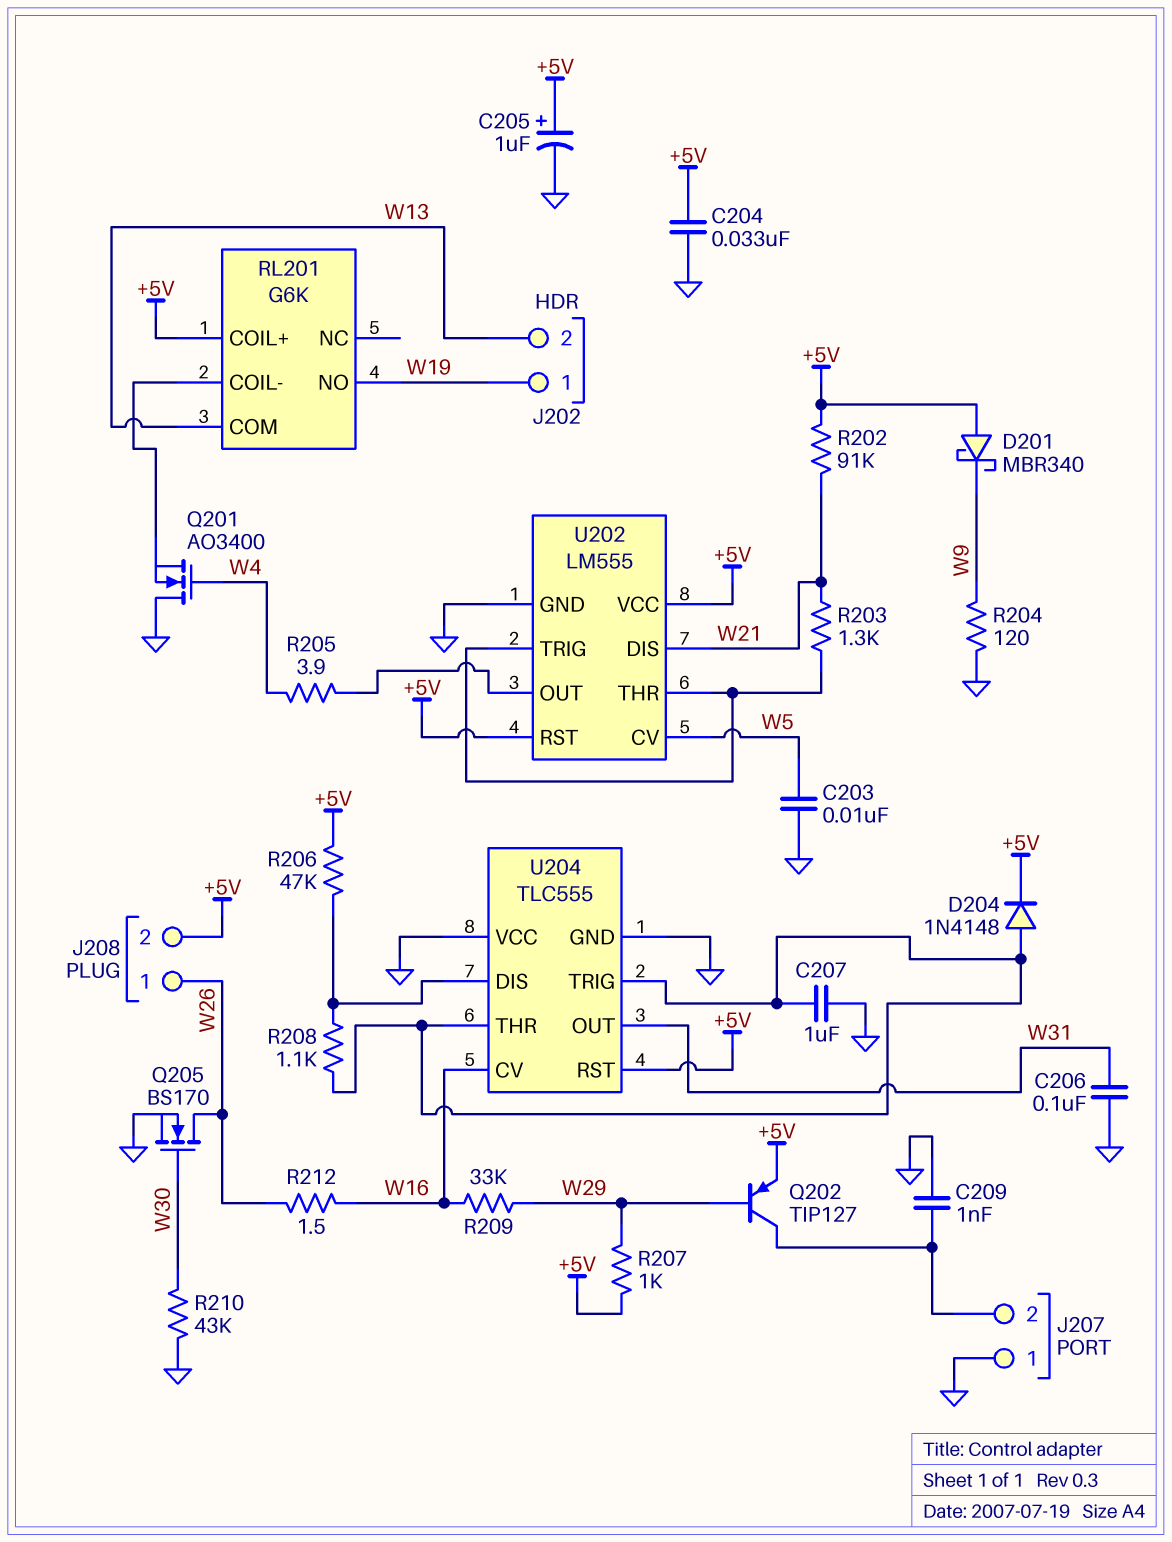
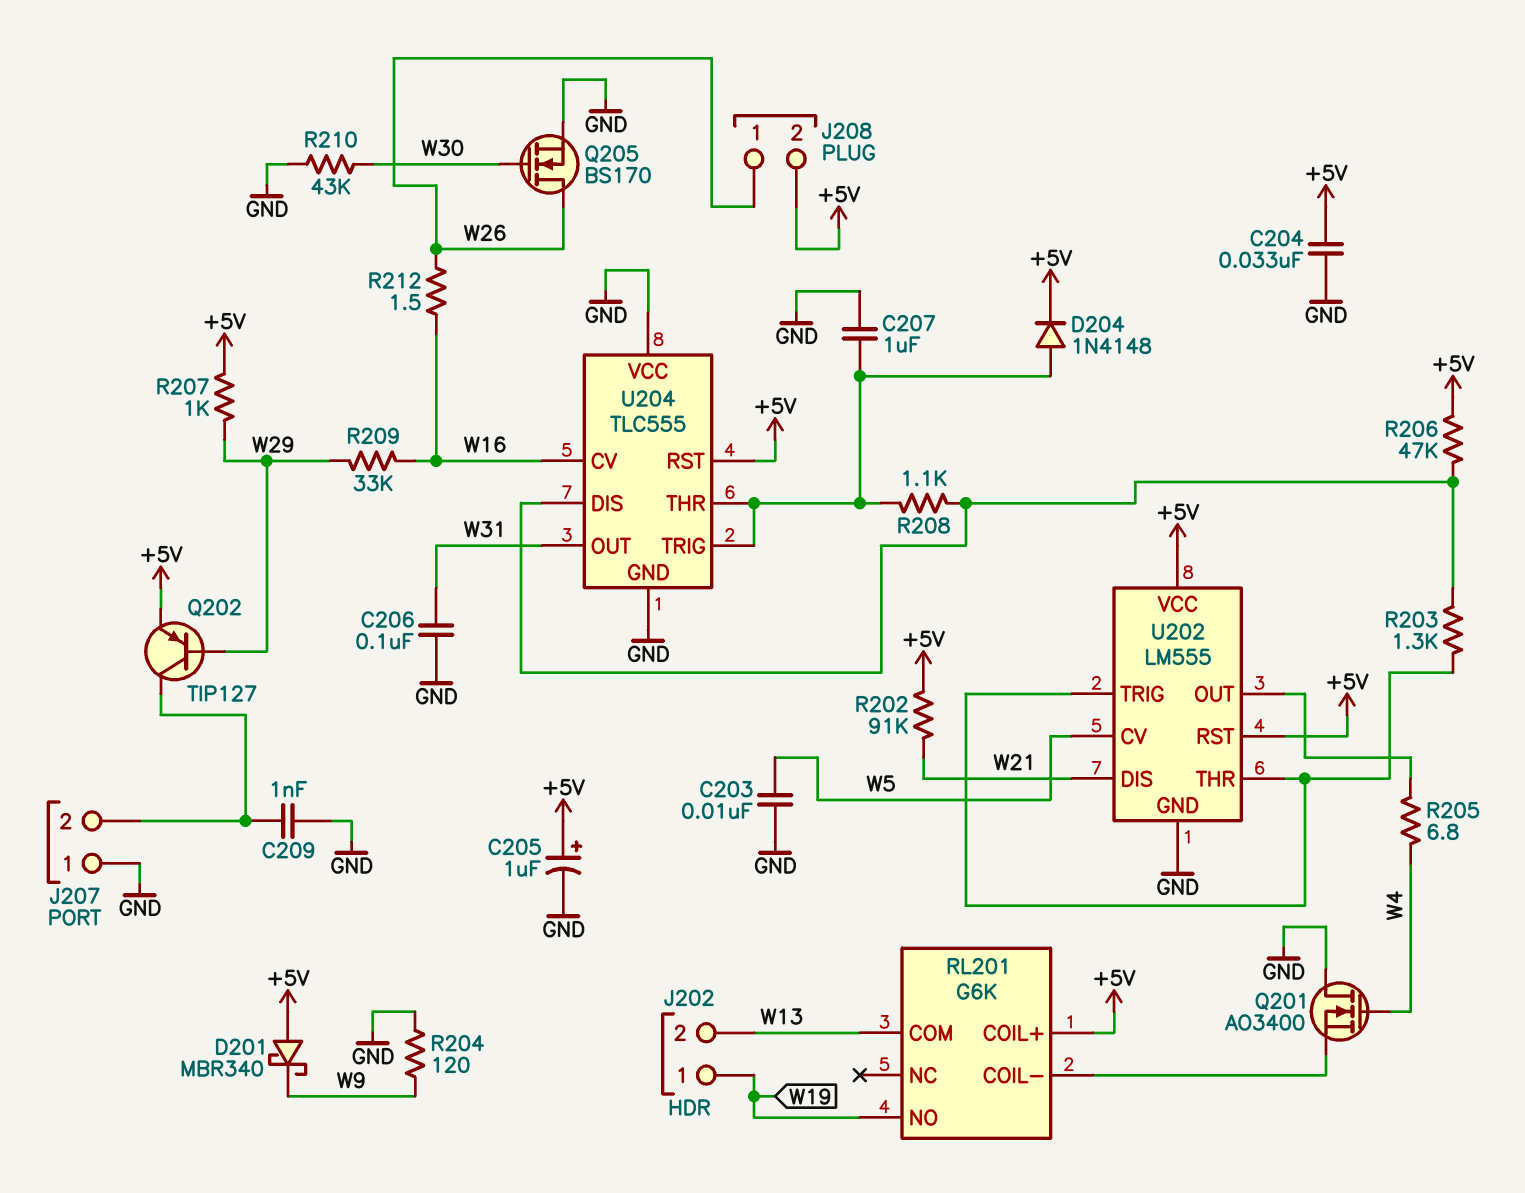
R203: 1.3k (U202/THR, W21) -> 1.3k (U202/THR, U204/DIS)
R205: 3.9 (U202/OUT, W4) -> 6.8 (U202/OUT, W4)

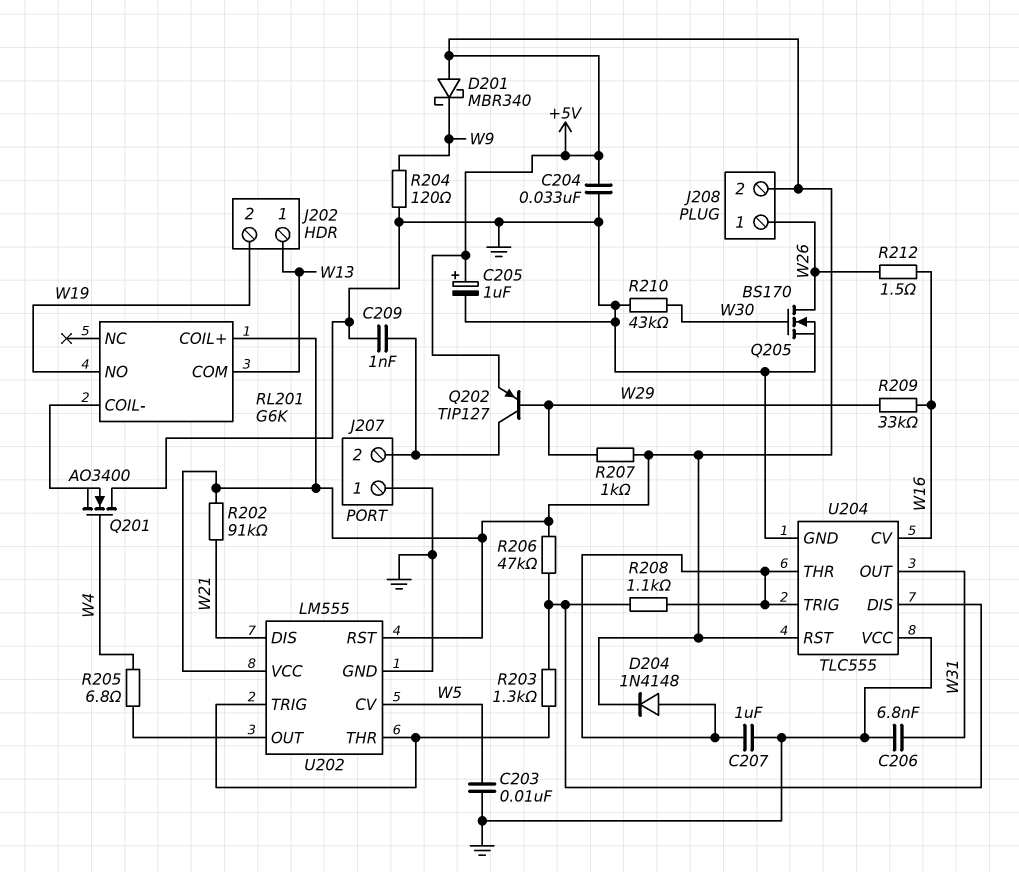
C206: 100nF (GND, W31) -> 6.8nF (GND, W31)
J202 pin 1: W19 -> W13
J202 pin 2: W13 -> W19

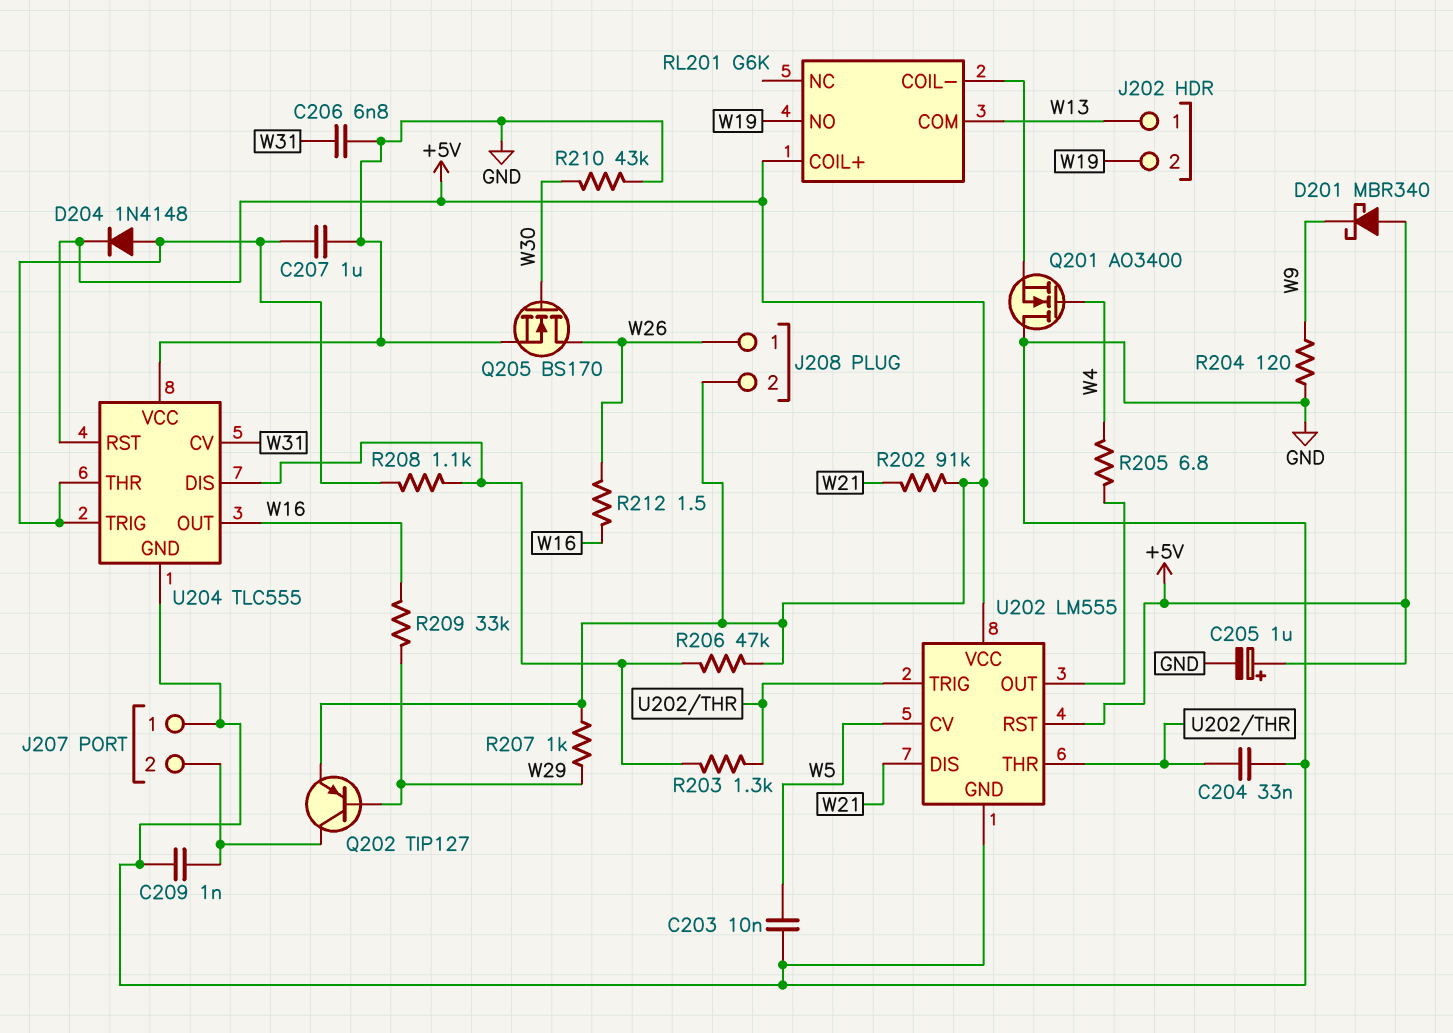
C204: 33nF (+5V, GND) -> 33nF (GND, U202/THR)
U204 pin CV: W16 -> W31
U204 pin OUT: W31 -> W16

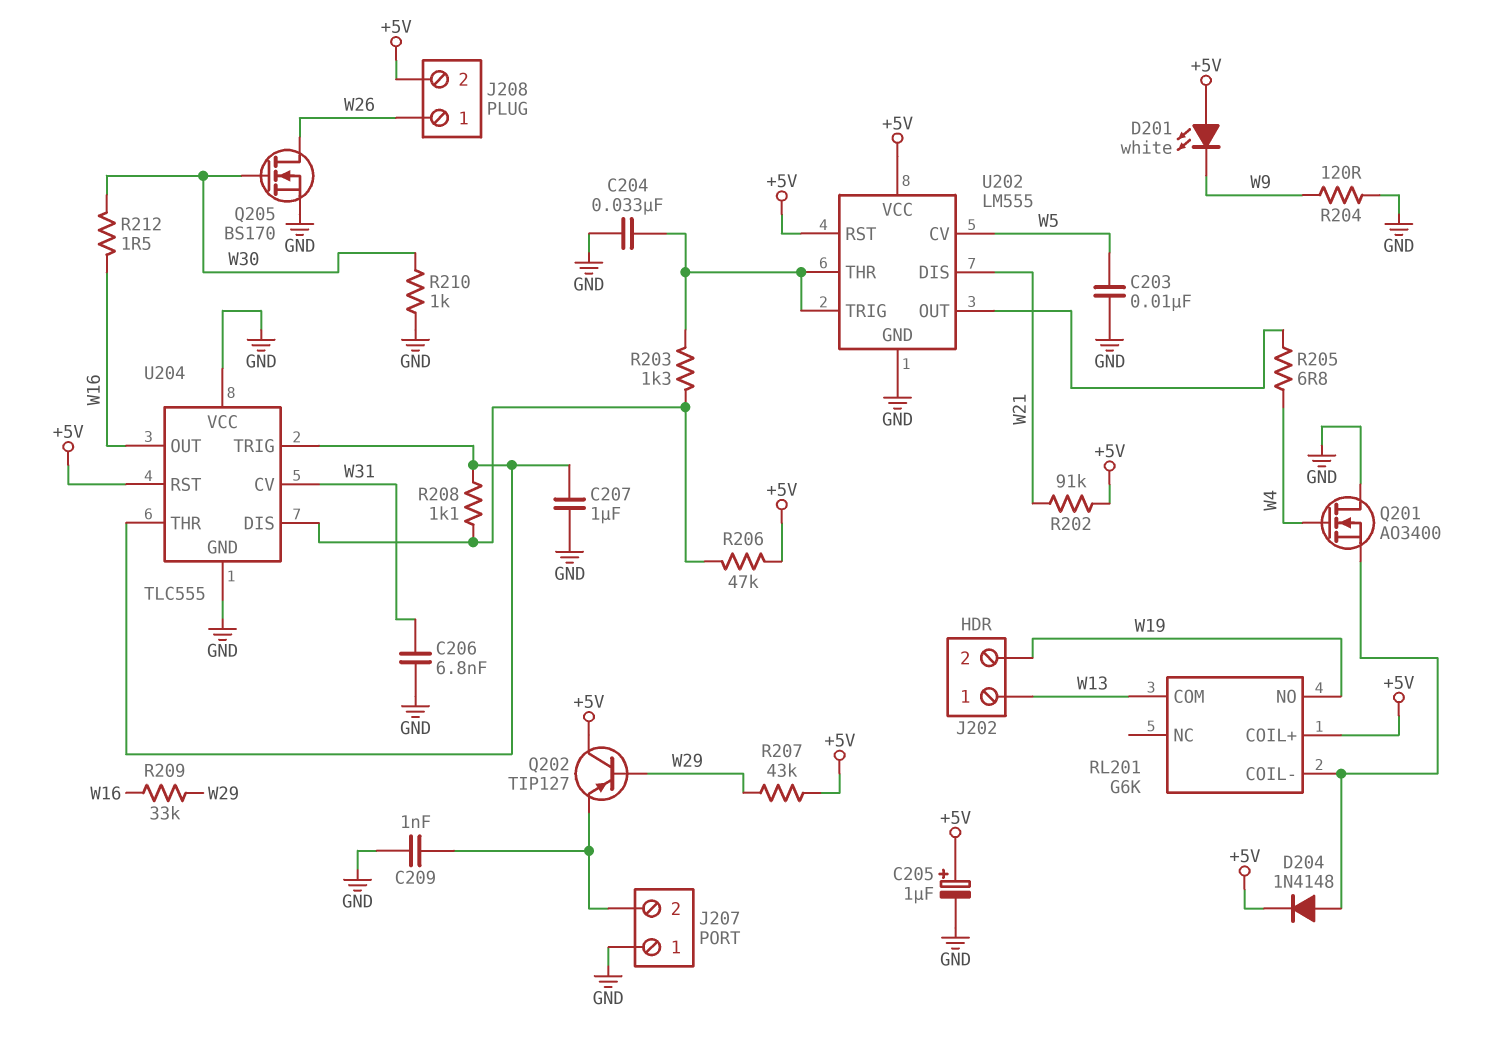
D201: schottky MBR340 (A +5V, K W9) -> LED white (A +5V, K W9)
D204: diode 1N4148 (A U204/THR, K +5V) -> diode 1N4148 (A RL201/COIL-, K +5V)
Q202: PNP TIP127 (B W29, C J207/2, E +5V) -> PNP TIP127 (B W29, C +5V, E J207/2)
R207: 1k (+5V, W29) -> 43k (+5V, W29)
R210: 43k (GND, W30) -> 1k (GND, W30)
R212: 1.5 (W16, W26) -> 1.5 (W16, W30)

